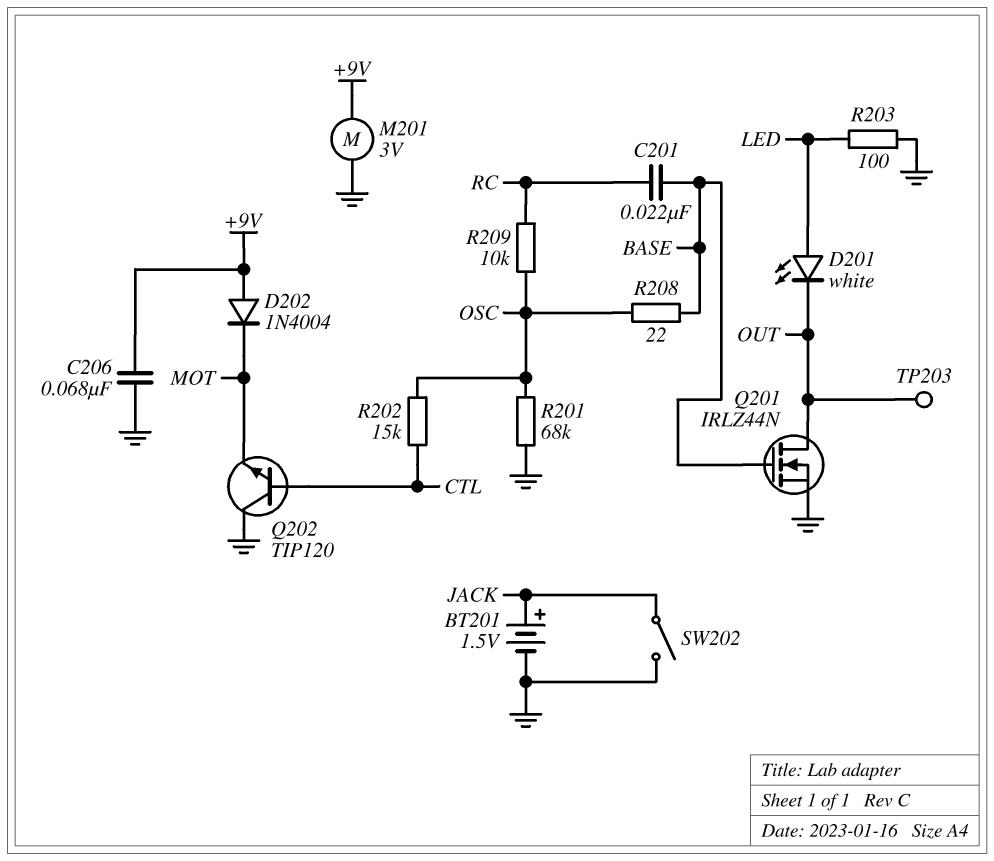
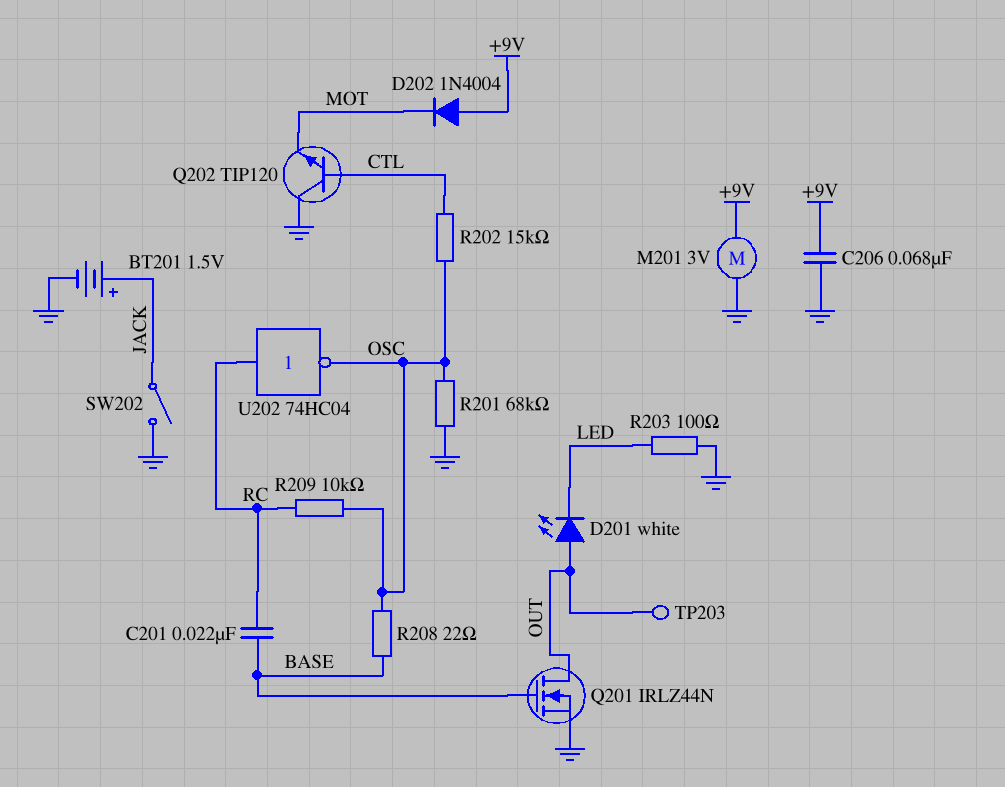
D201: LED white (A LED, K OUT) -> LED white (A OUT, K LED)
U202: none -> NOT 74HC04 (in RC, out OSC)

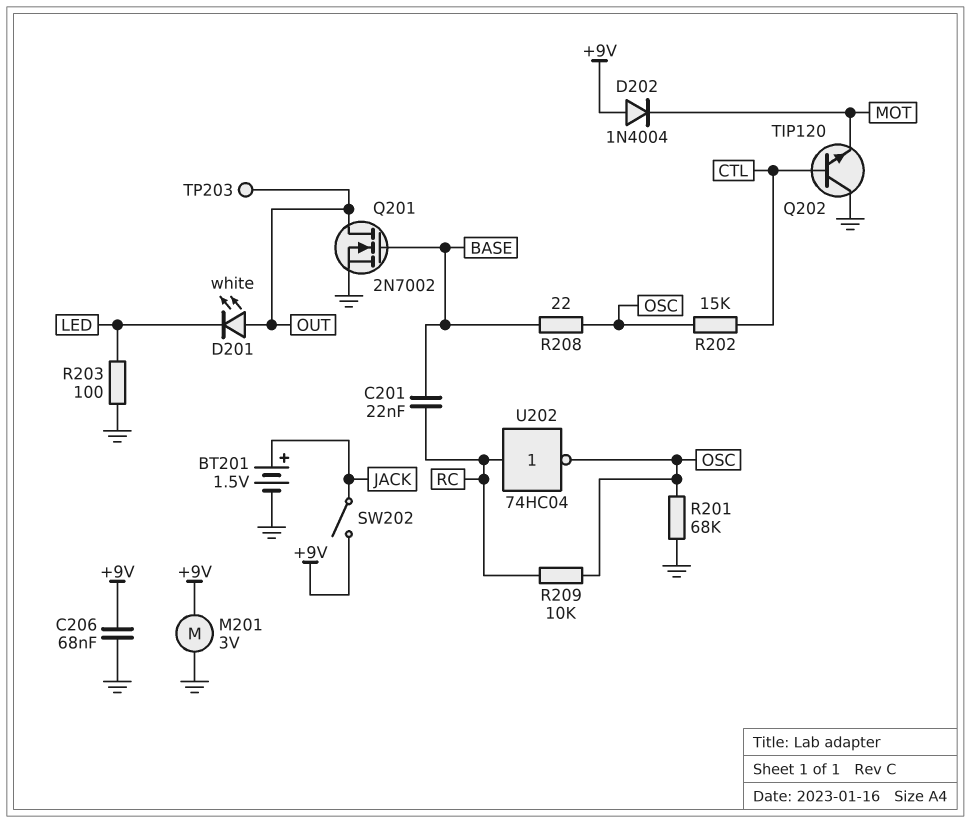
Q201: NMOS IRLZ44N (G BASE, D OUT, S GND) -> NMOS 2N7002 (G BASE, D OUT, S GND)
SW202: switch (GND, JACK) -> switch (+9V, JACK)

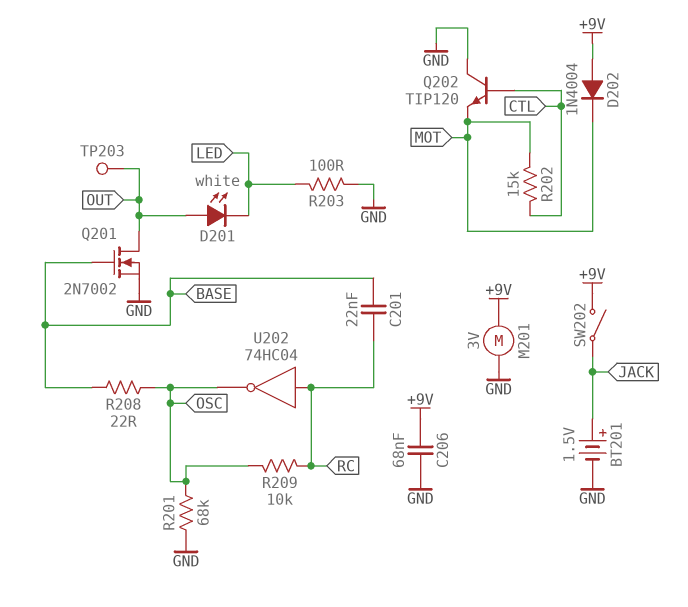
R202: 15k (CTL, OSC) -> 15k (CTL, MOT)

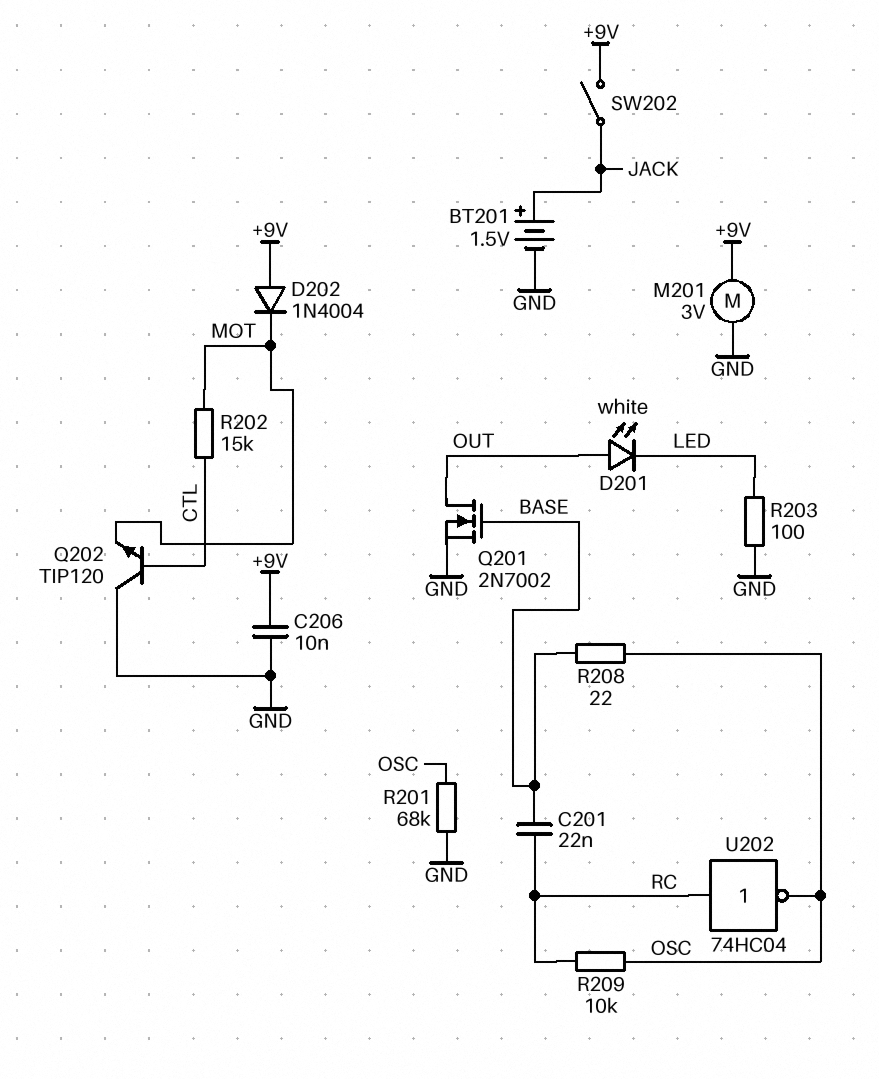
C206: 68nF (+9V, GND) -> 10nF (+9V, GND)
TP203: test point (OUT) -> none

